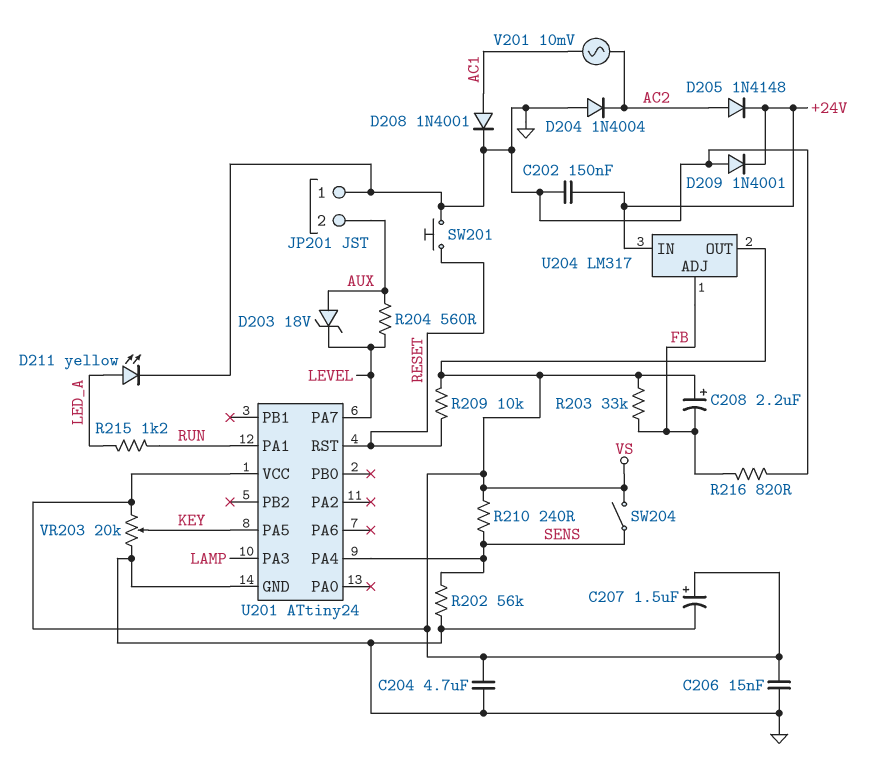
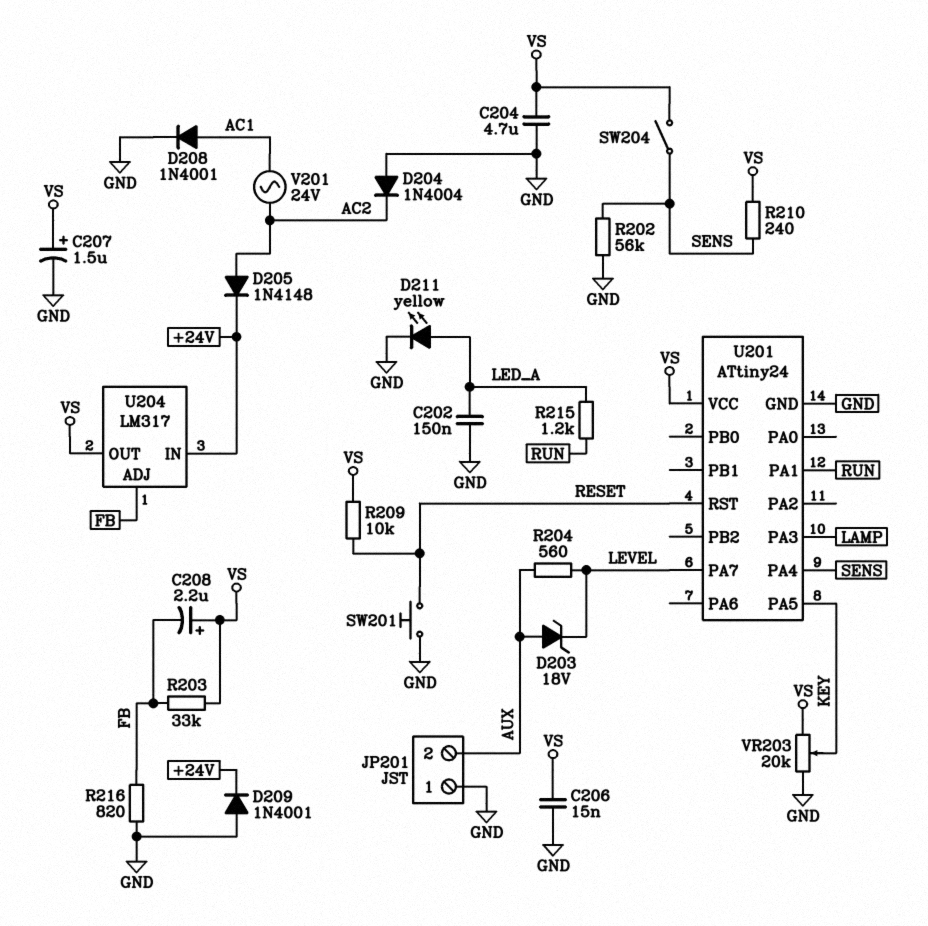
C202: 150nF (+24V, GND) -> 150nF (GND, LED_A)
V201: AC 10mV (AC1, AC2) -> AC 24V (AC1, AC2)

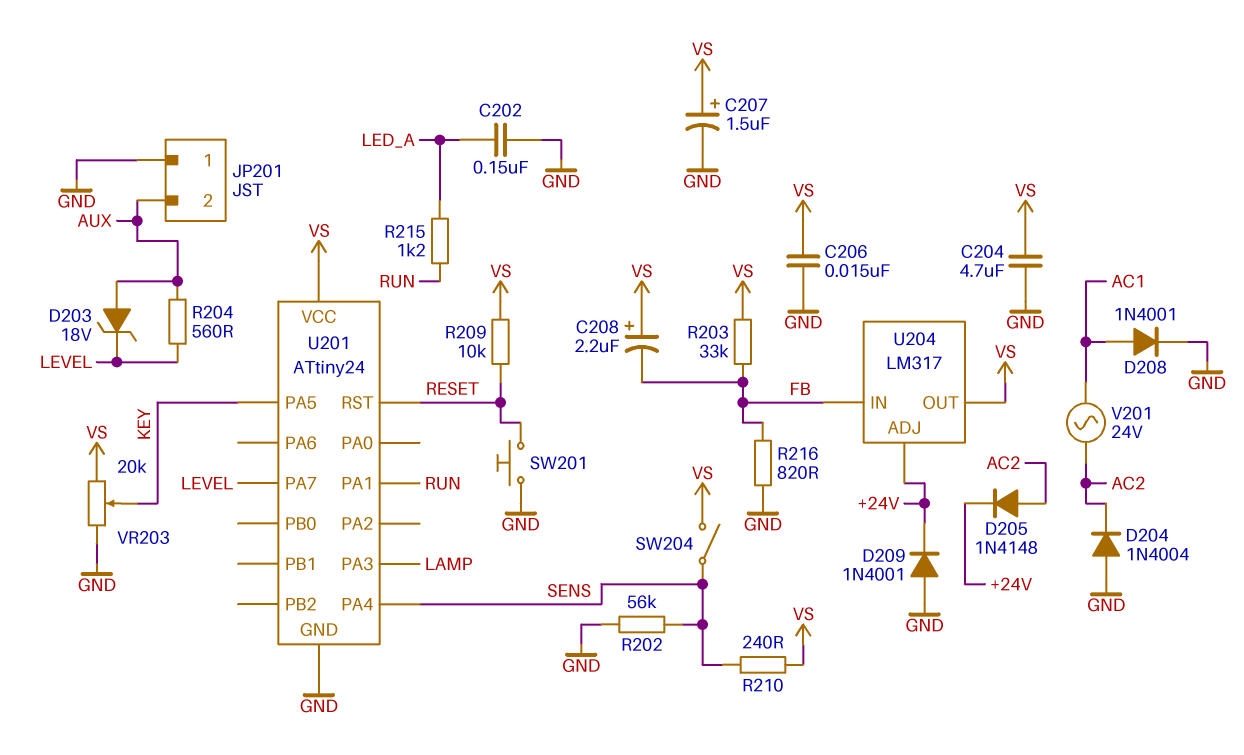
D211: LED yellow (A LED_A, K GND) -> none
U204 pin ADJ: FB -> +24V
U204 pin IN: +24V -> FB

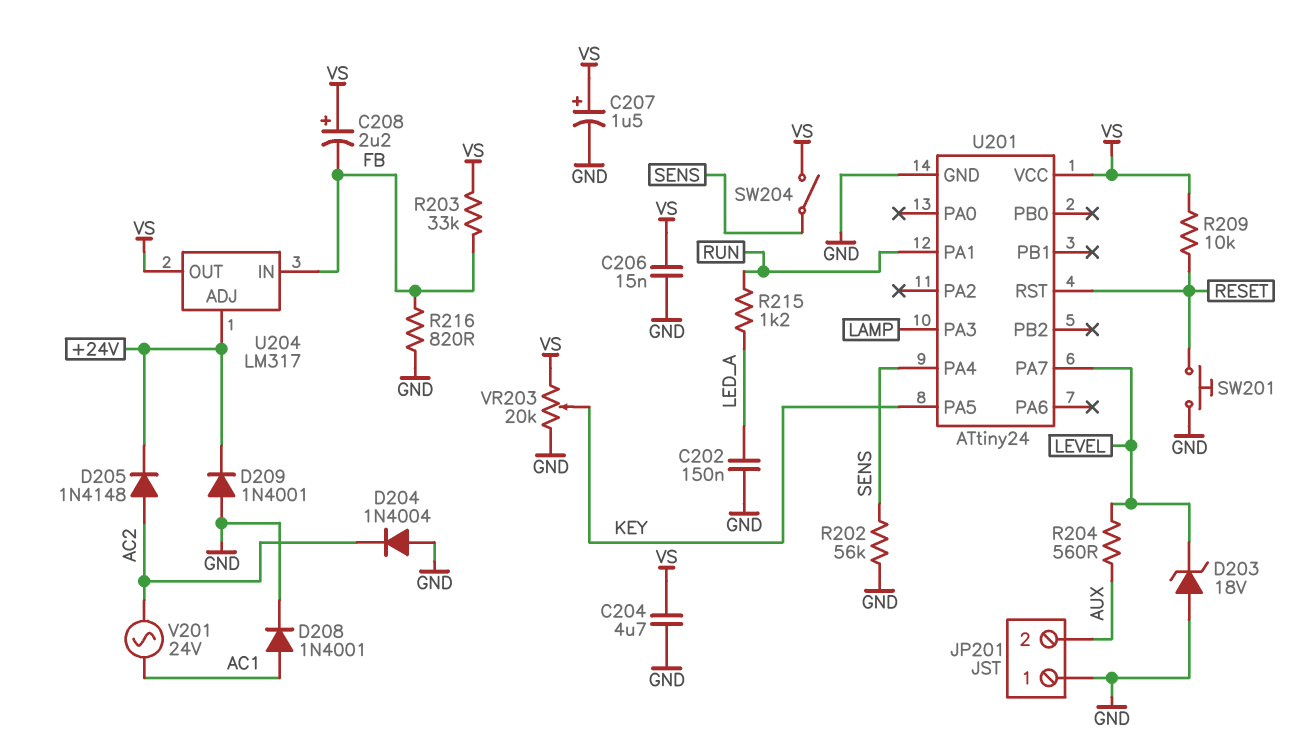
D203: zener 18V (A AUX, K LEVEL) -> zener 18V (A GND, K LEVEL)
R210: 240 (SENS, VS) -> none

